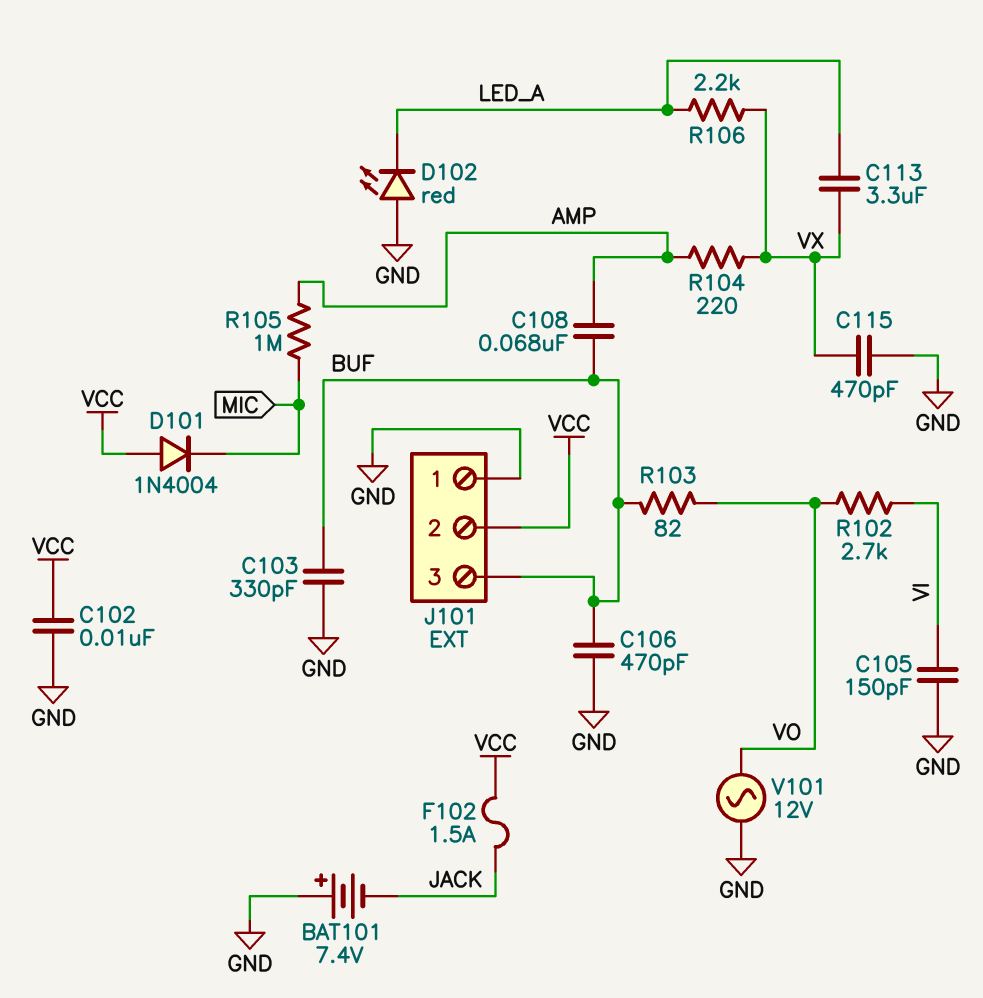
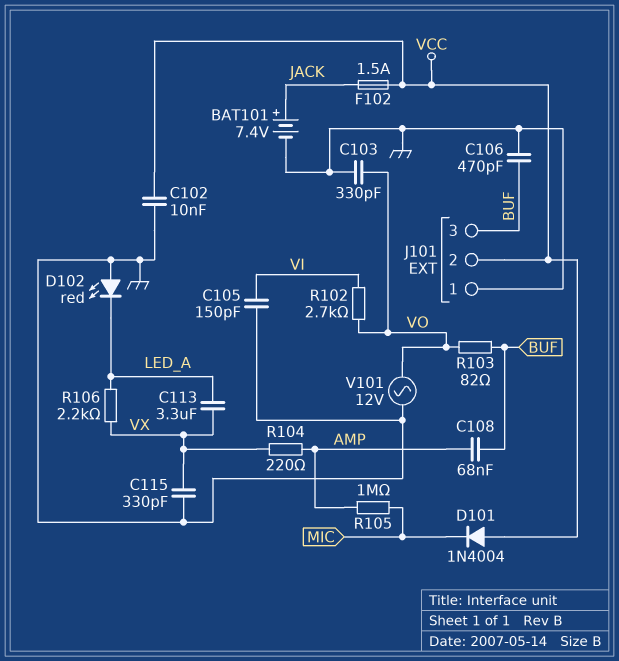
BAT101: 7.4V (plus GND, minus JACK) -> 7.4V (plus JACK, minus GND)
C103: 330pF (BUF, GND) -> 330pF (GND, VO)
C115: 470pF (GND, VX) -> 330pF (GND, VX)

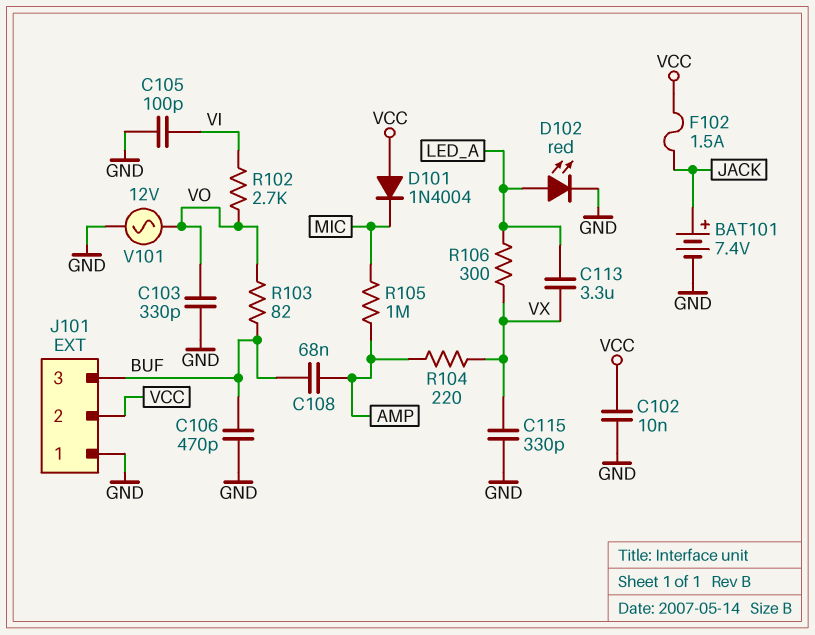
C105: 150pF (GND, VI) -> 100pF (GND, VI)
D102: LED red (A GND, K LED_A) -> LED red (A LED_A, K GND)
R106: 2.2k (LED_A, VX) -> 300 (LED_A, VX)

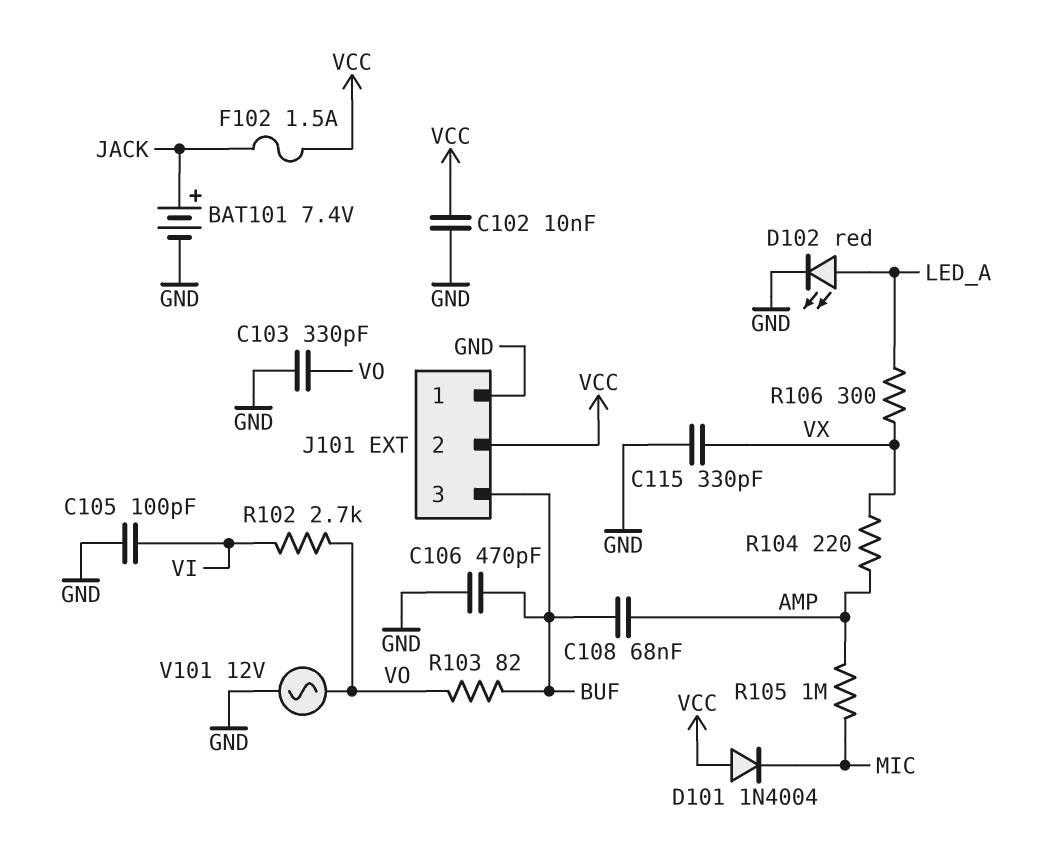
C113: 3.3uF (LED_A, VX) -> none

